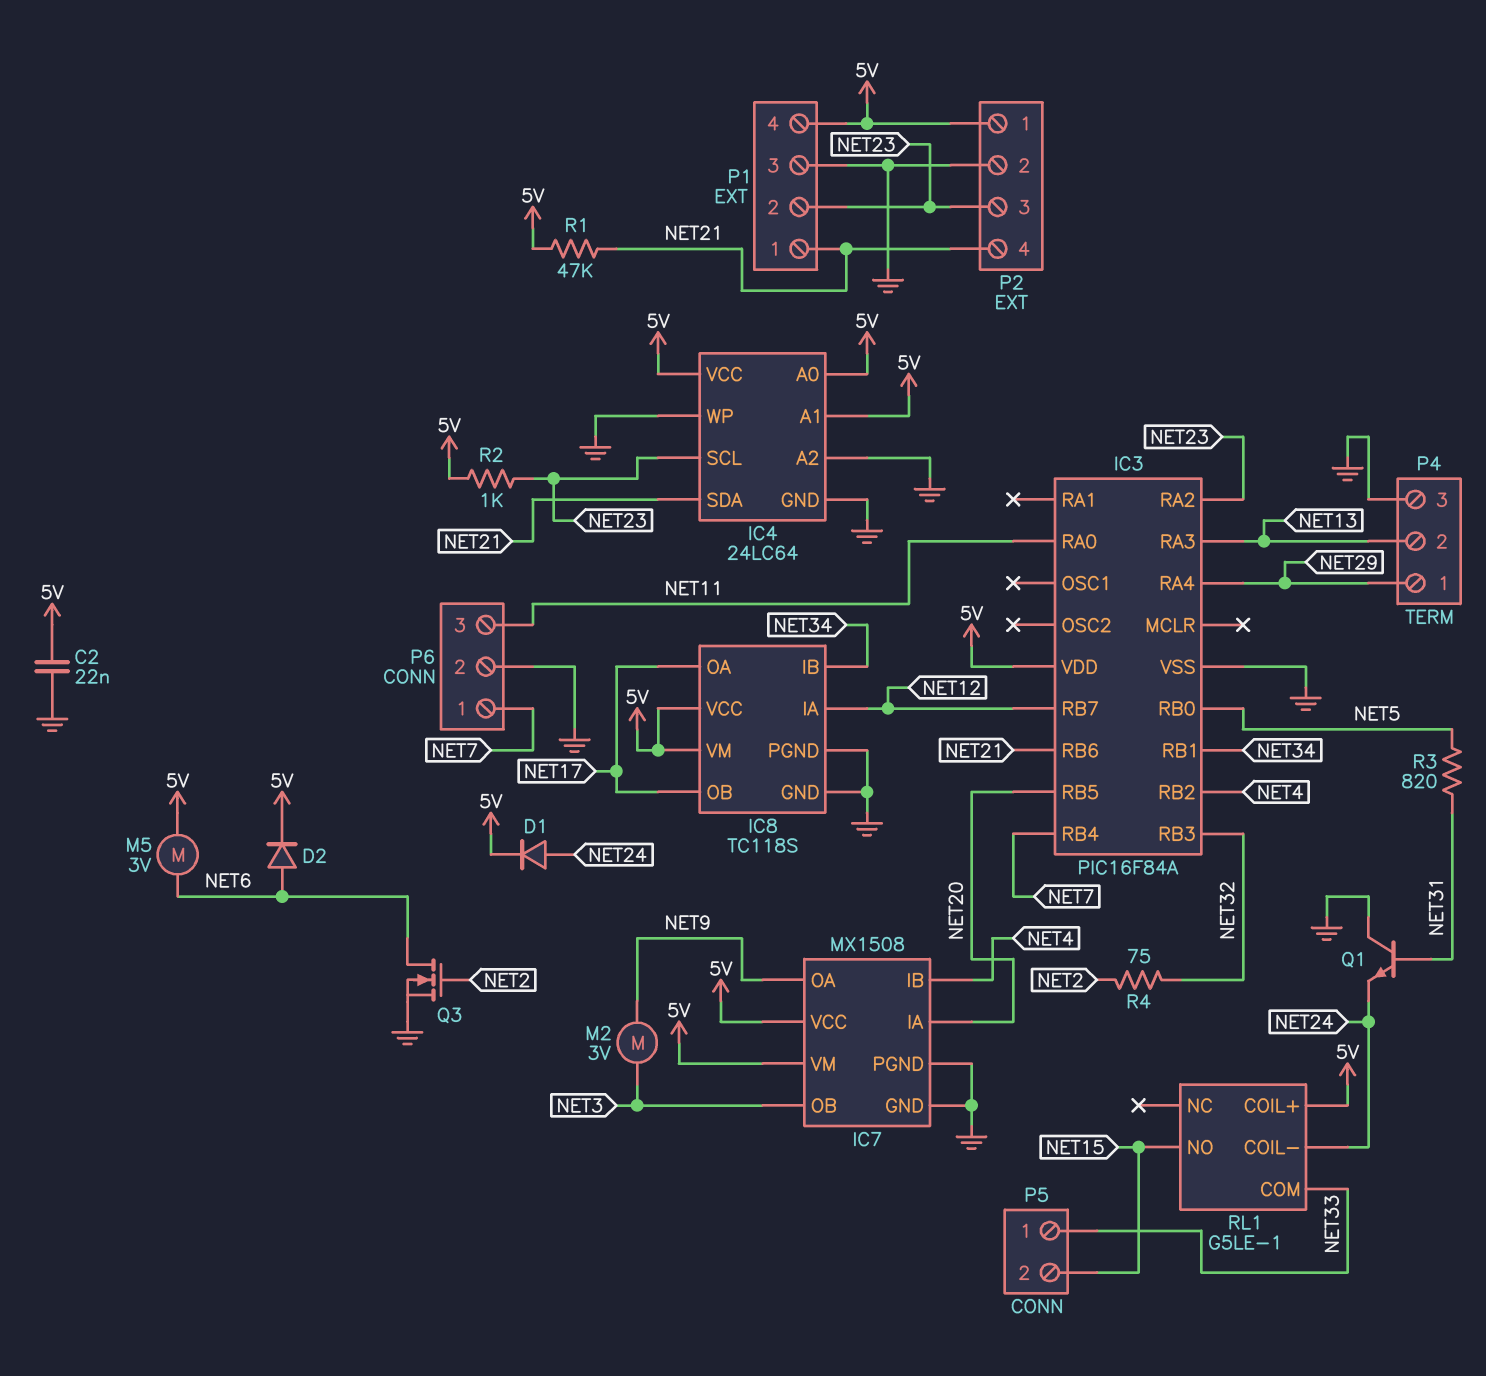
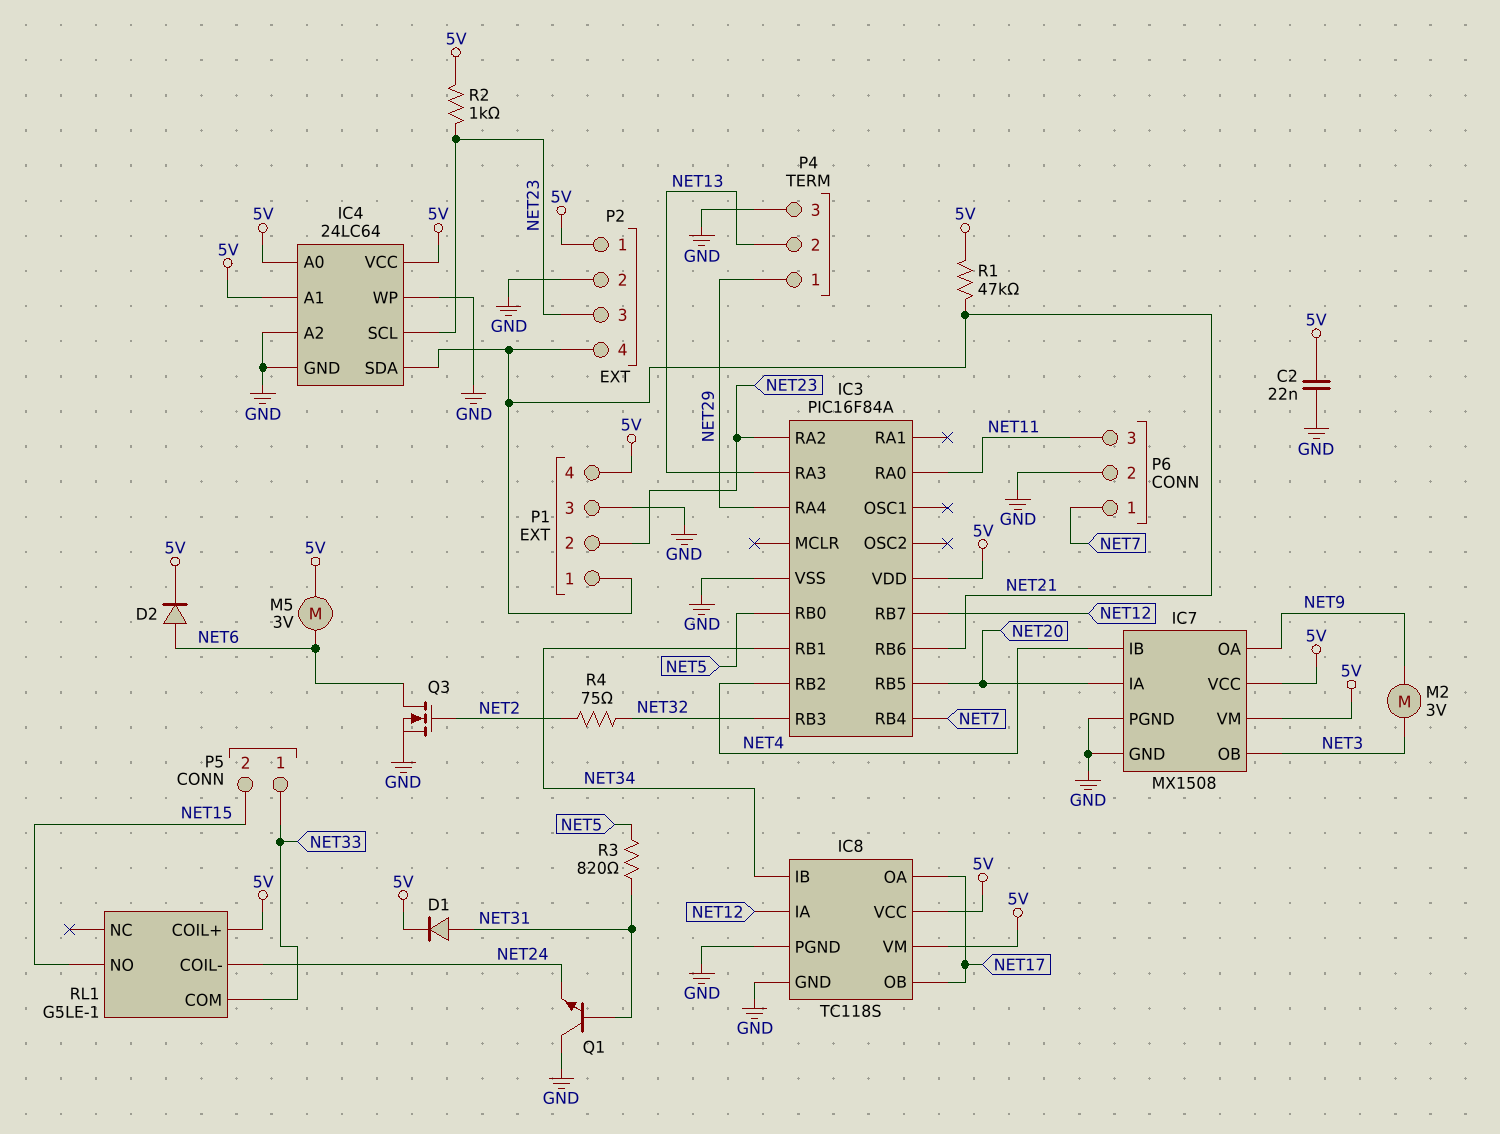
D1: diode (A NET24, K 5V) -> diode (A NET31, K 5V)

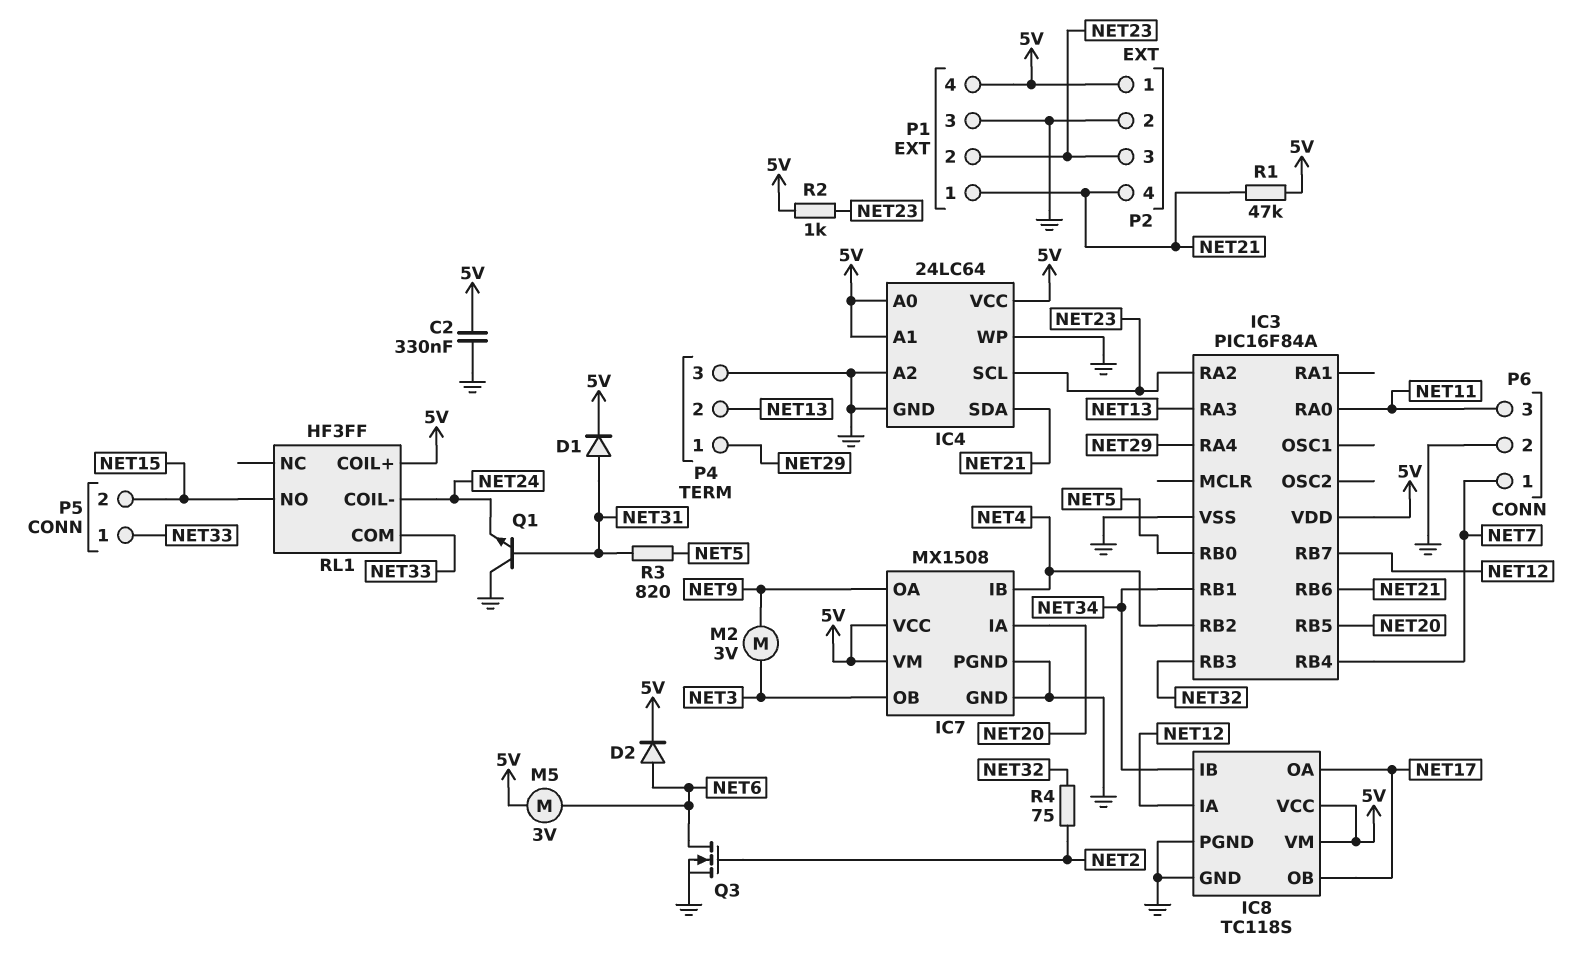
C2: 22nF (5V, GND) -> 330nF (5V, GND)
RL1: G5LE-1 -> HF3FF

